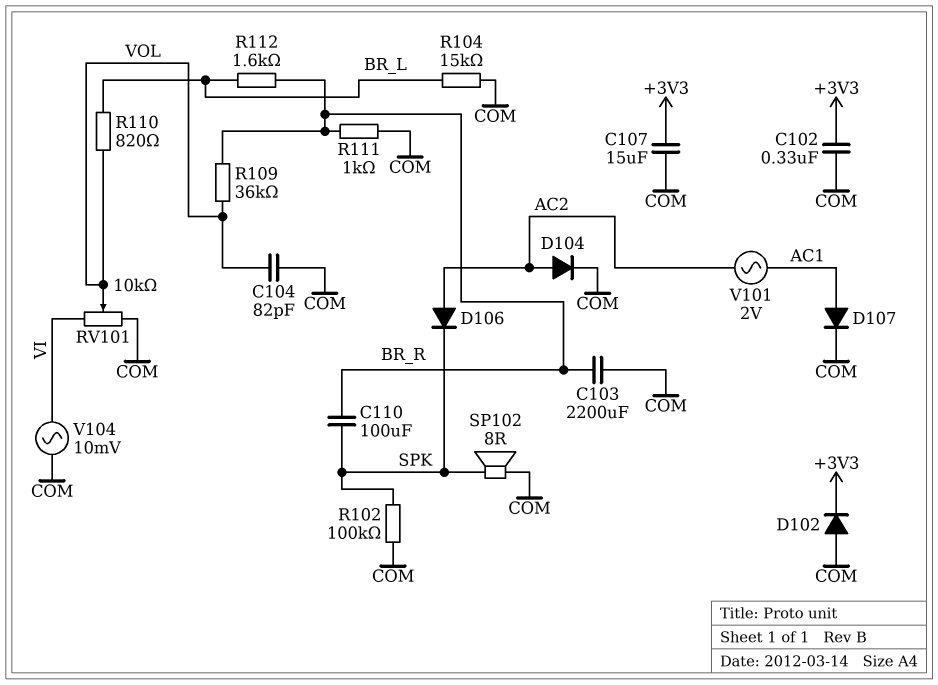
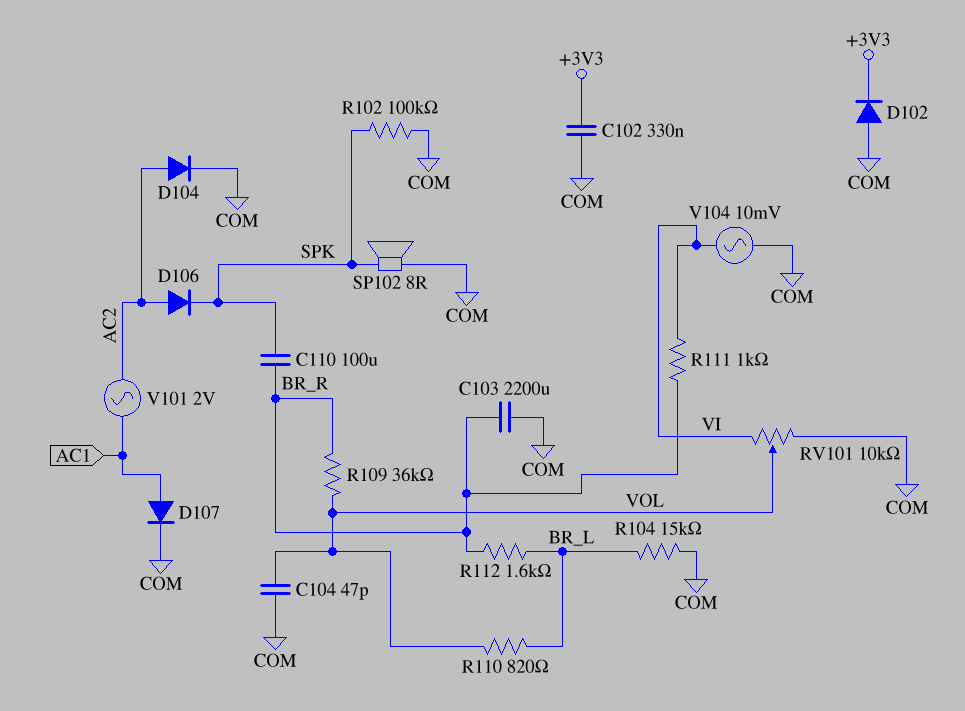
C104: 82pF (COM, VOL) -> 47pF (COM, VOL)
C107: 15uF (+3V3, COM) -> none
R111: 1k (BR_R, COM) -> 1k (BR_R, VI)

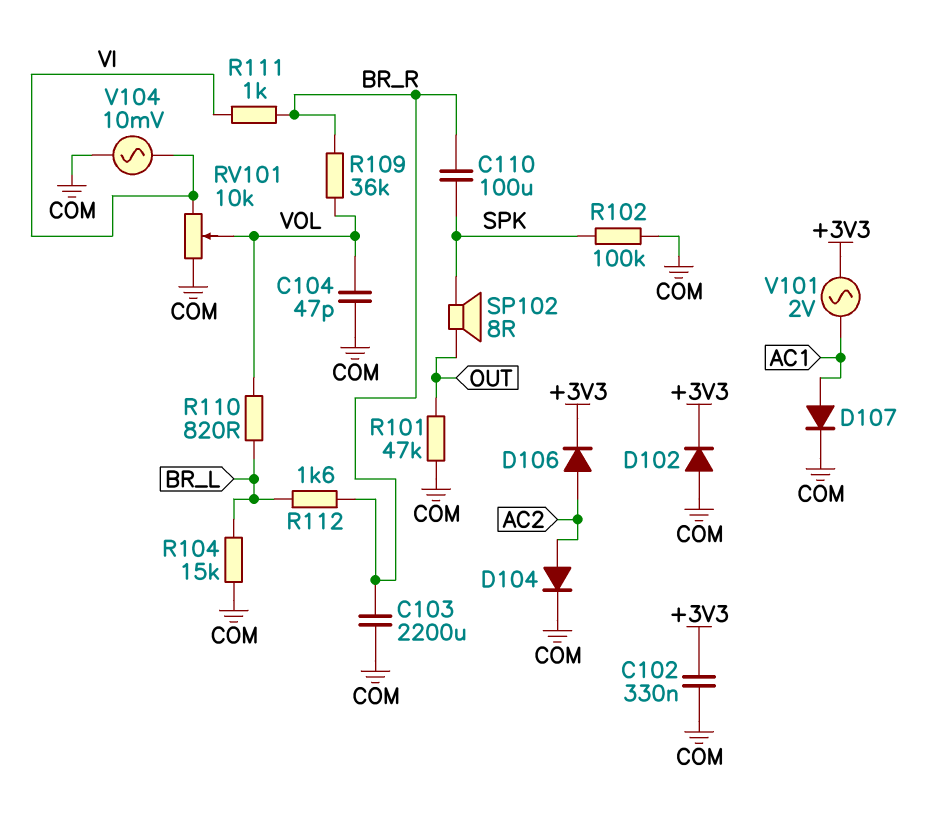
D106: diode (A AC2, K SPK) -> diode (A AC2, K +3V3)
R101: none -> 47k (COM, OUT)
SP102: speaker 8R (COM, SPK) -> speaker 8R (OUT, SPK)
V101: AC 2V (AC1, AC2) -> AC 2V (+3V3, AC1)

